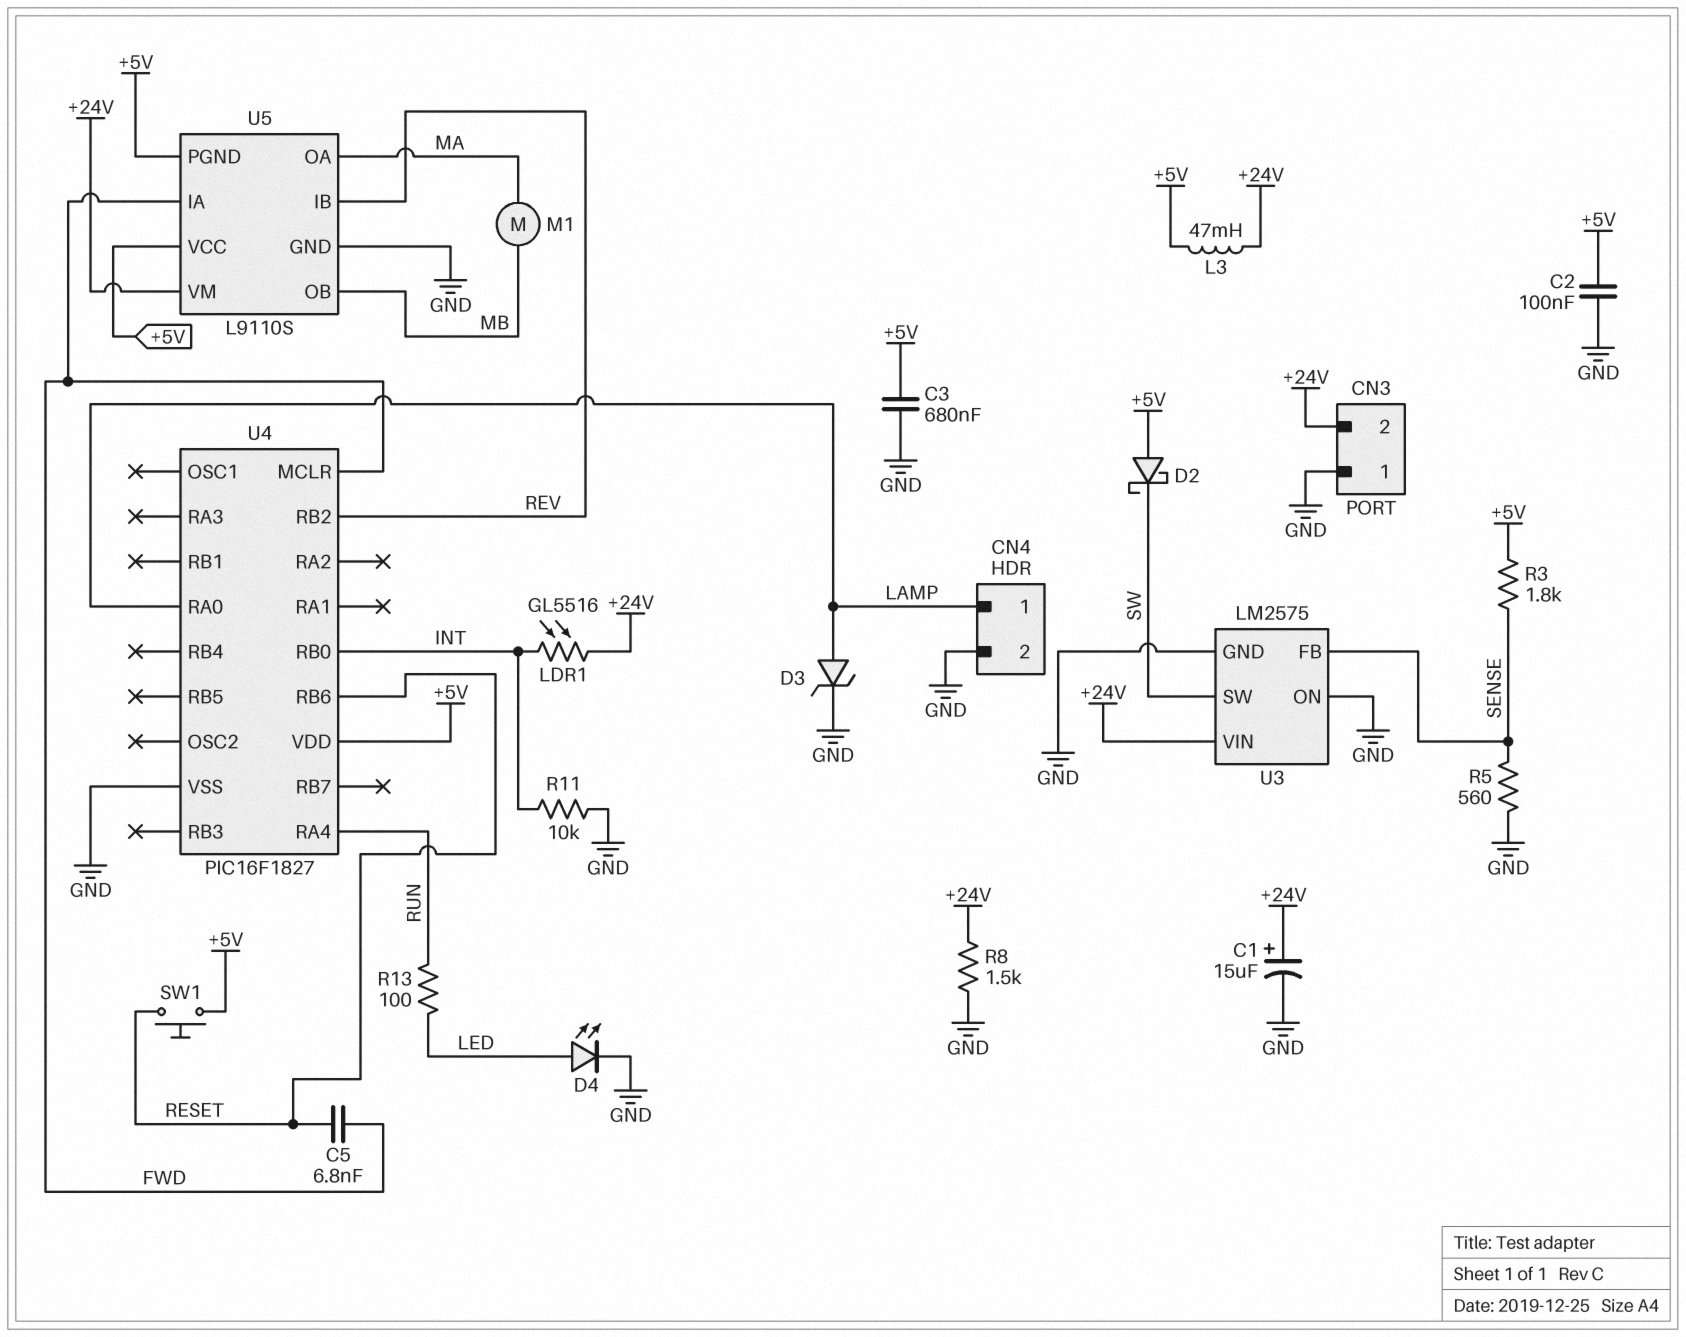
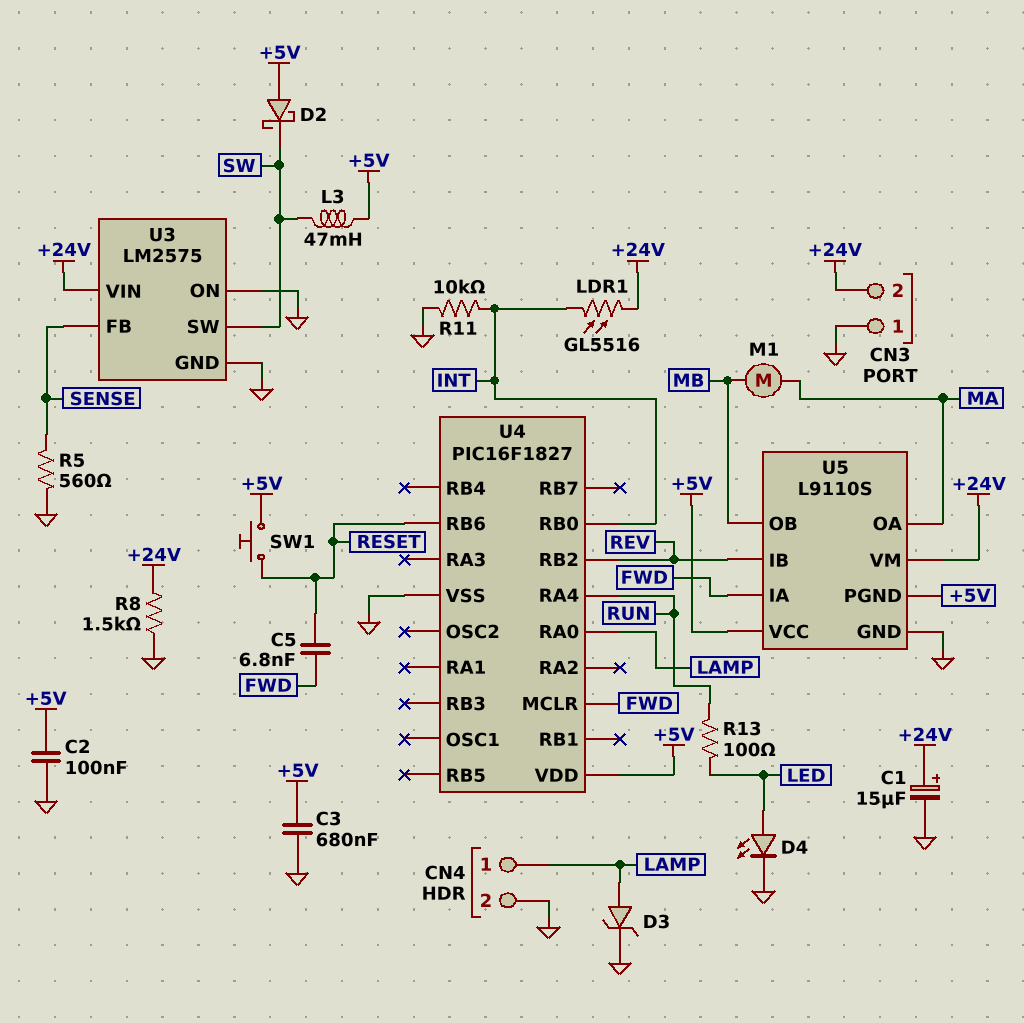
L3: 47mH (+5V, +24V) -> 47mH (+5V, SW)
R3: 1.8k (+5V, SENSE) -> none

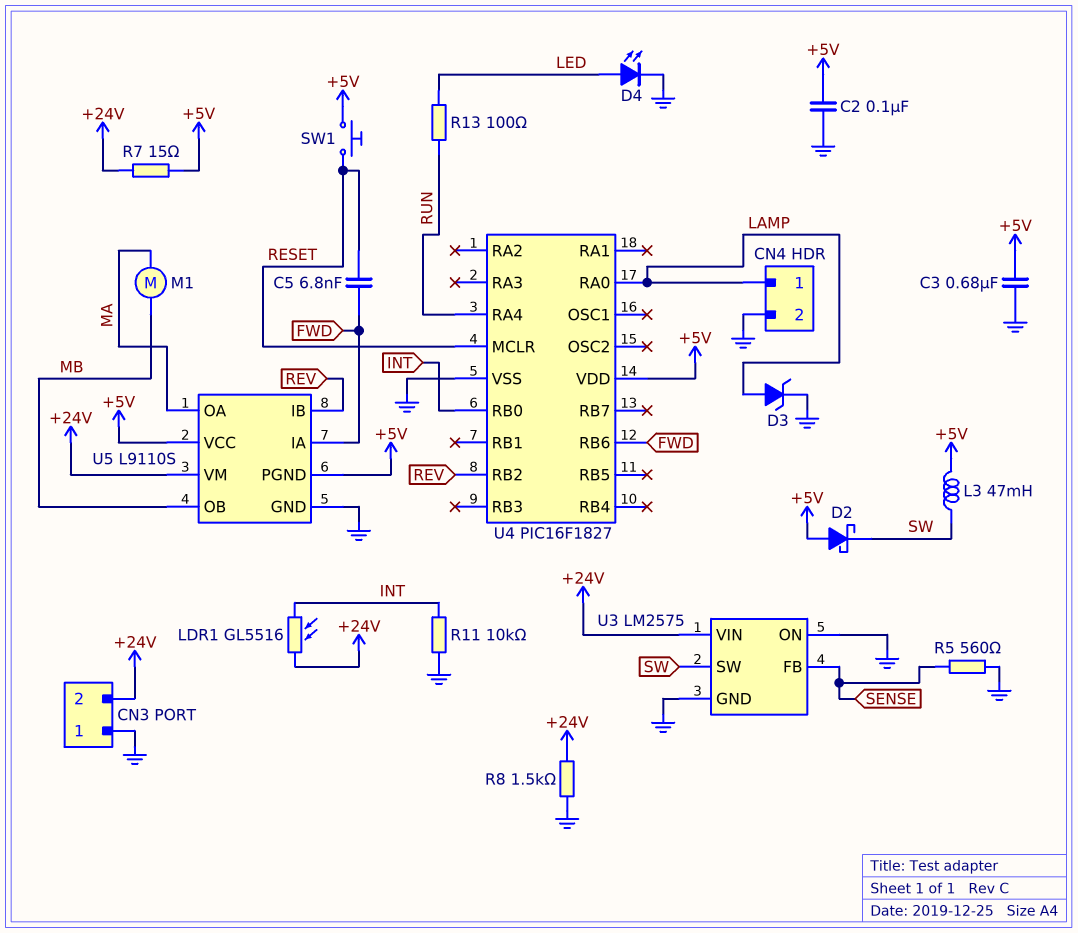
C1: 15uF (plus +24V, minus GND) -> none
R7: none -> 15 (+5V, +24V)
U4 pin MCLR: FWD -> RESET
U4 pin RB6: RESET -> FWD

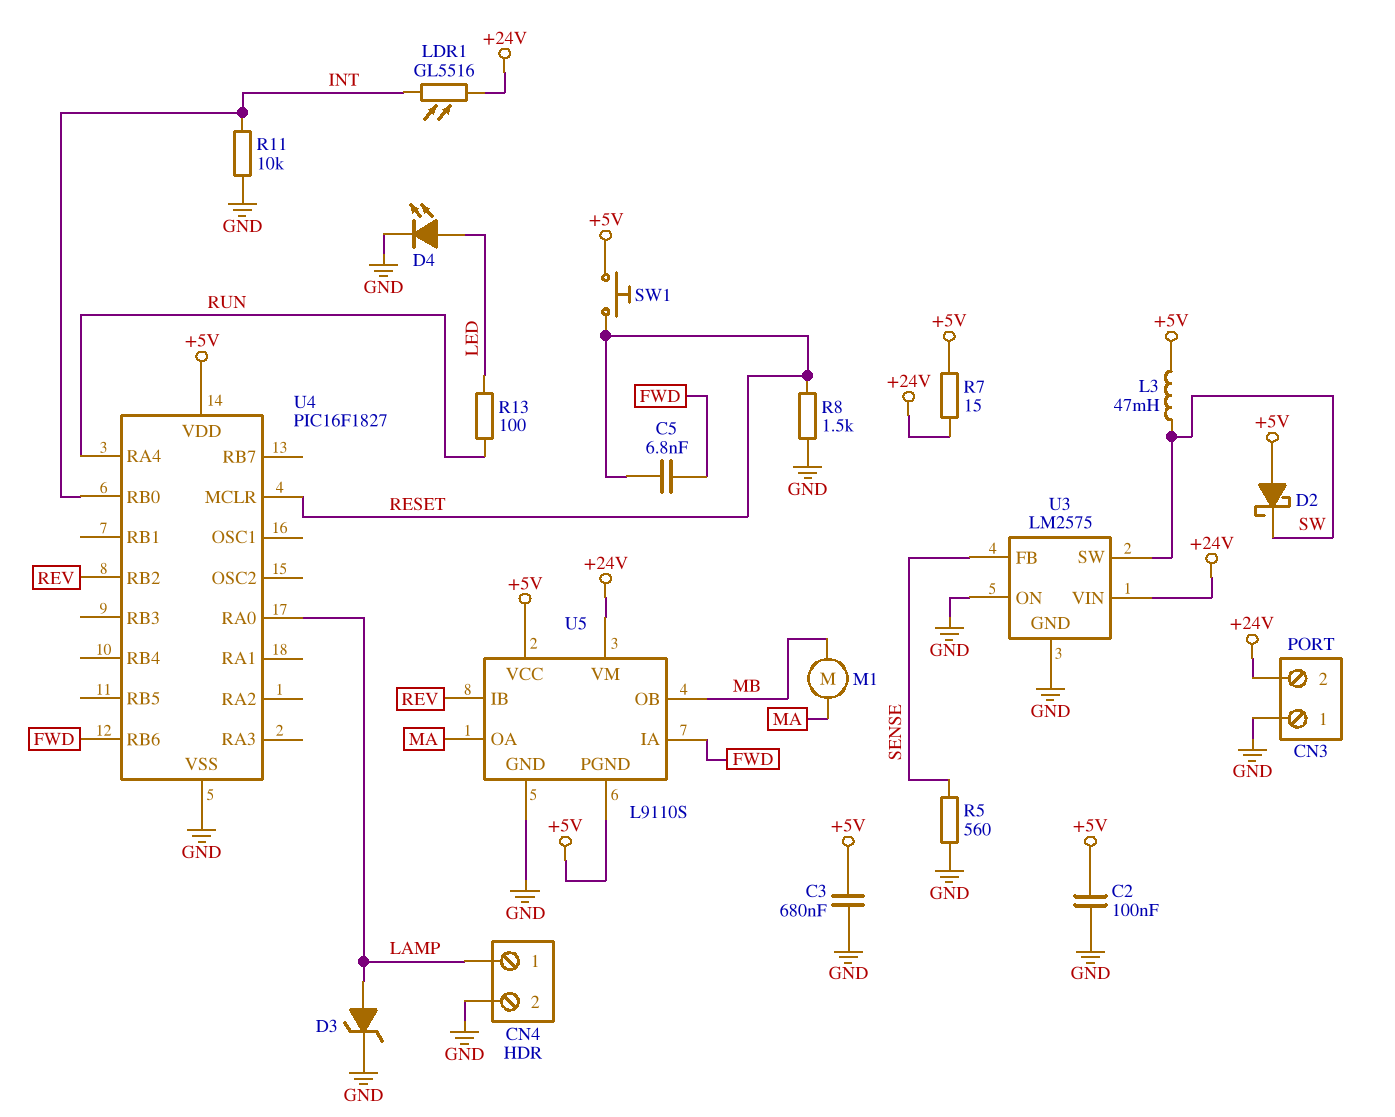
R8: 1.5k (+24V, GND) -> 1.5k (GND, RESET)

